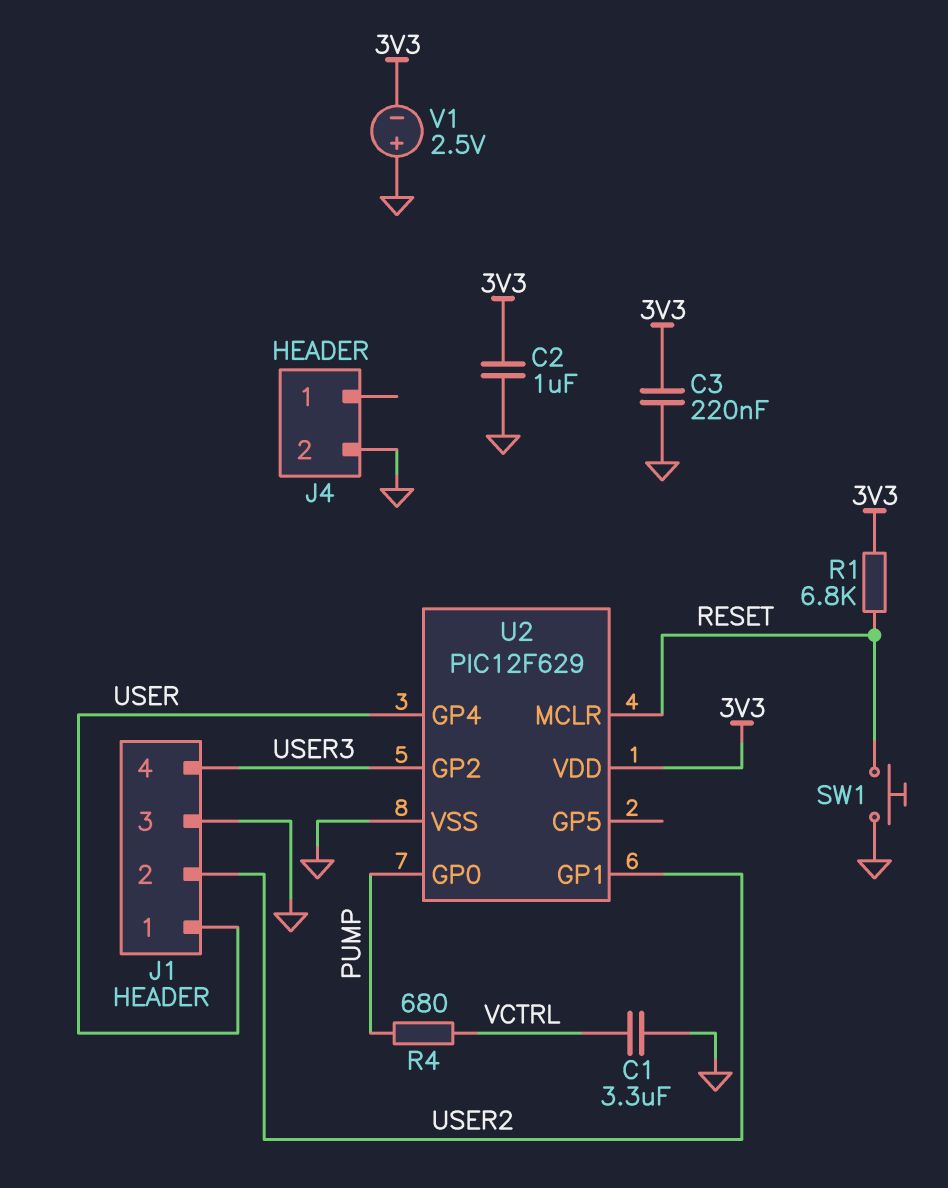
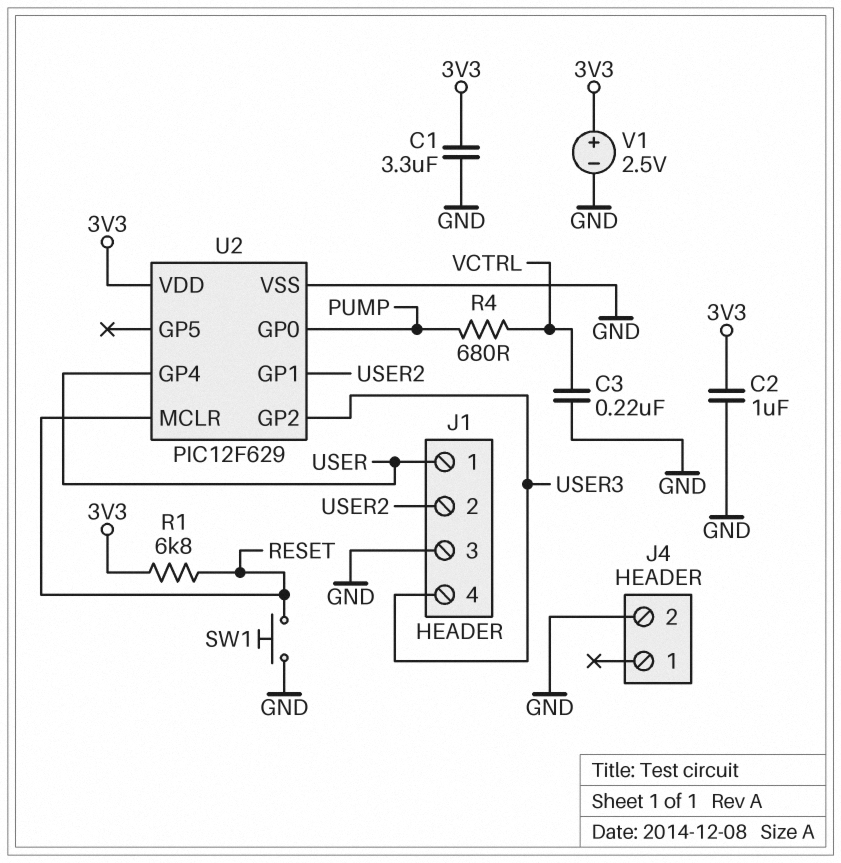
C1: 3.3uF (GND, VCTRL) -> 3.3uF (3V3, GND)
C3: 220nF (3V3, GND) -> 220nF (GND, VCTRL)
V1: 2.5V (plus GND, minus 3V3) -> 2.5V (plus 3V3, minus GND)

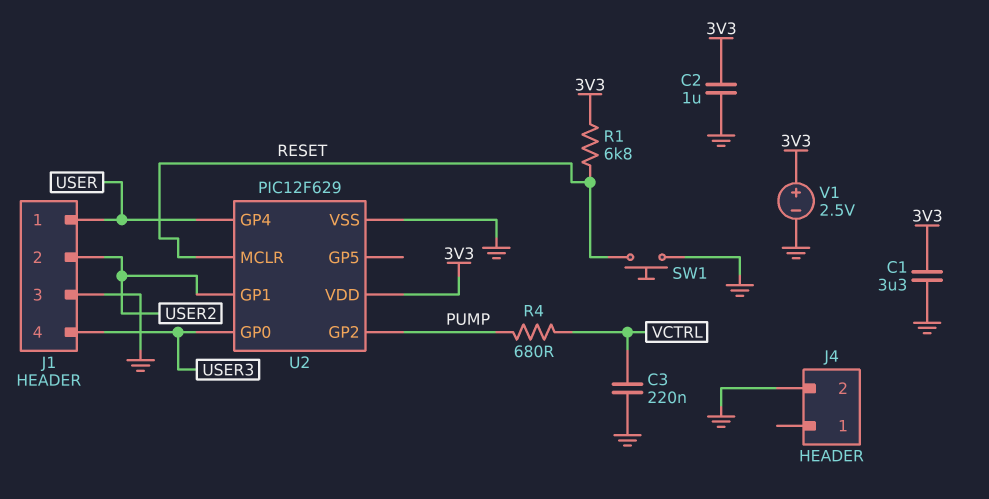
U2 pin GP0: PUMP -> USER3
U2 pin GP2: USER3 -> PUMP

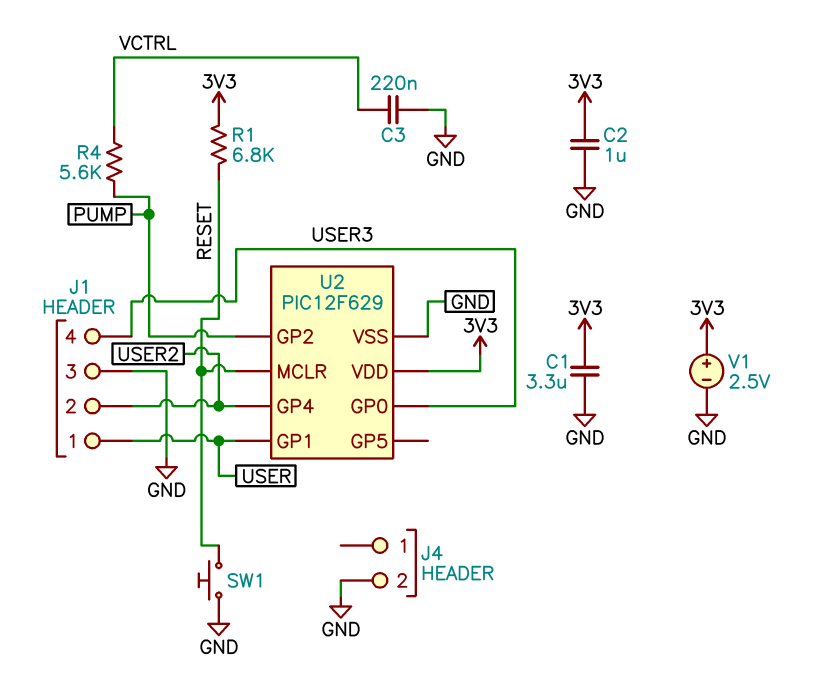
R4: 680 (PUMP, VCTRL) -> 5.6k (PUMP, VCTRL)
U2 pin GP1: USER2 -> USER
U2 pin GP4: USER -> USER2

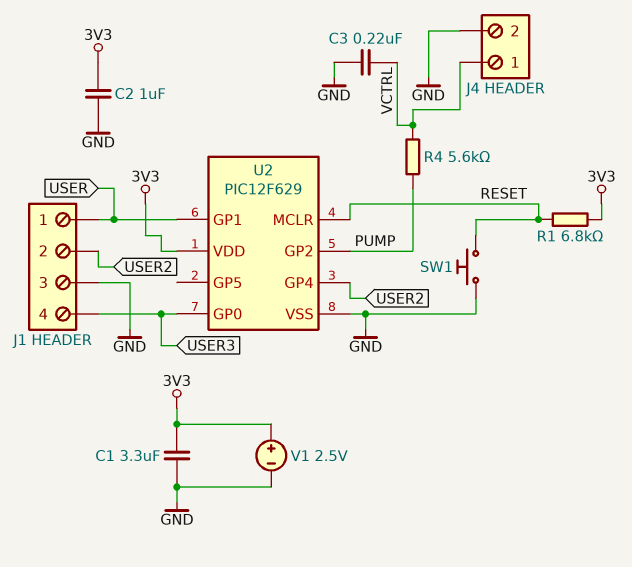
J4 pin 1: none -> VCTRL

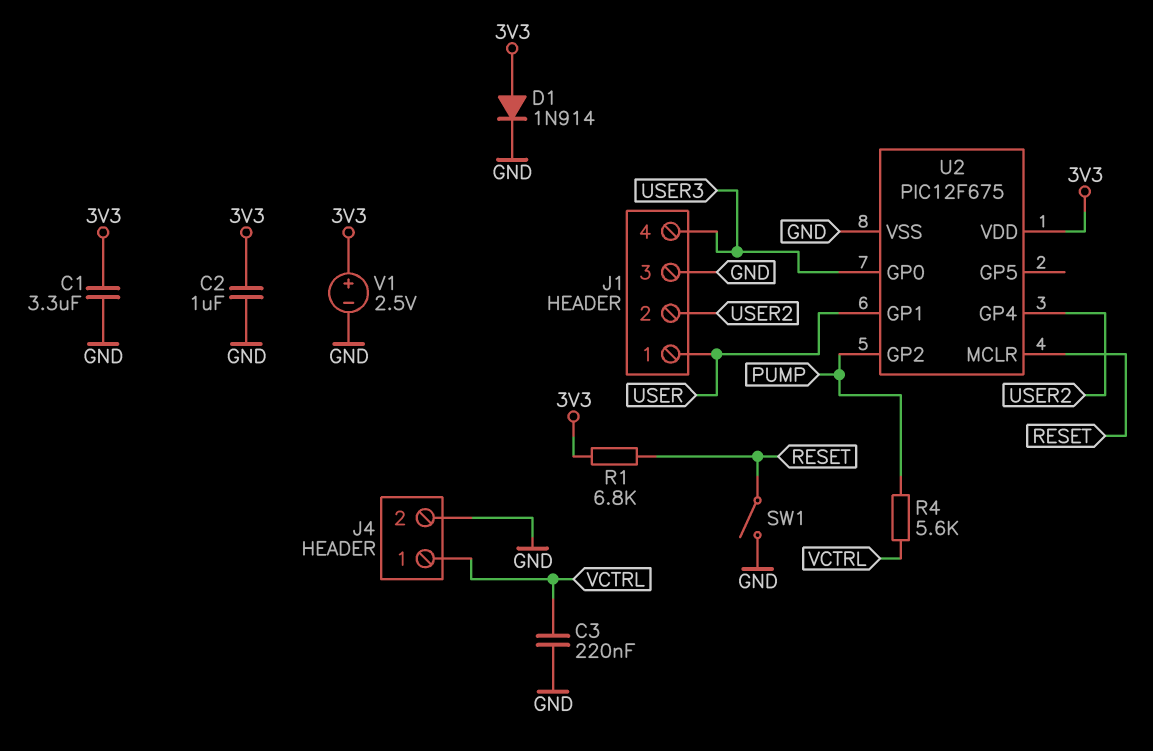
D1: none -> diode 1N914 (A 3V3, K GND)
SW1: button (GND, RESET) -> switch (GND, RESET)
U2: PIC12F629 -> PIC12F675

